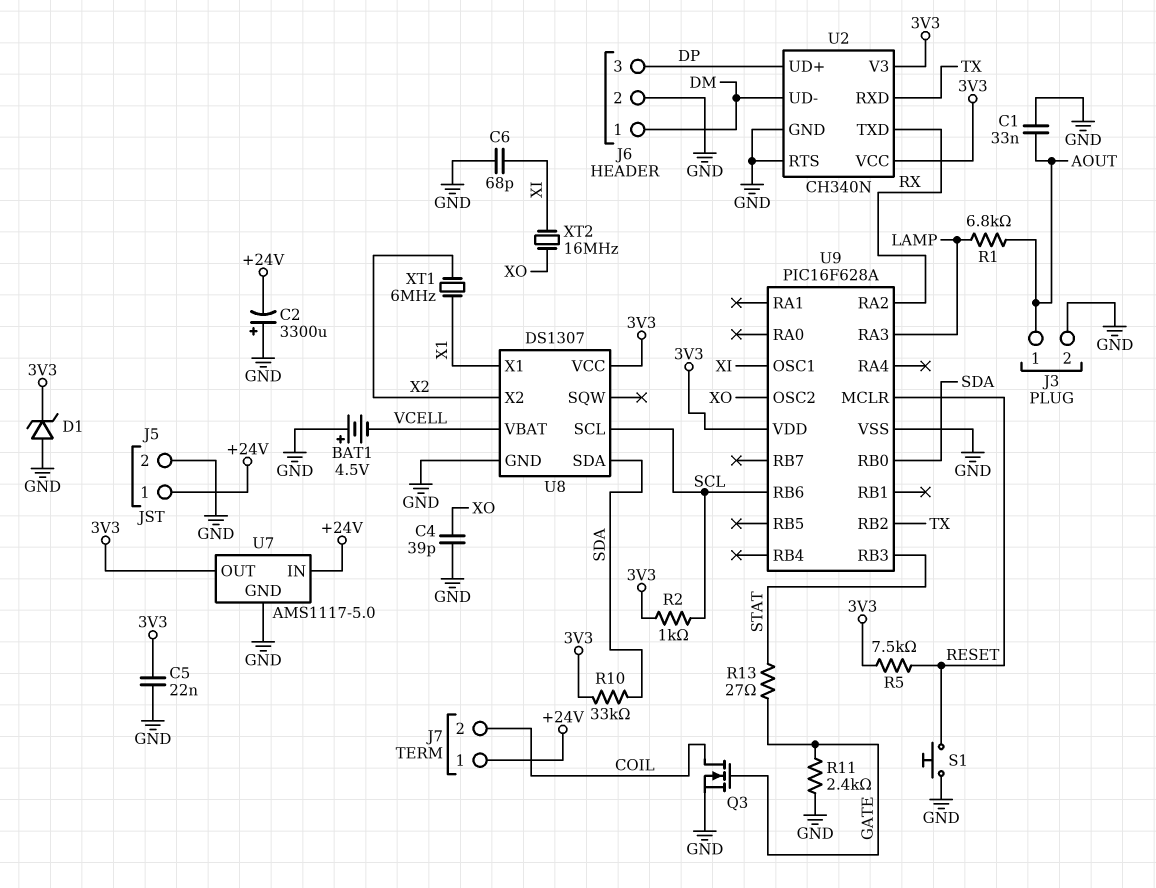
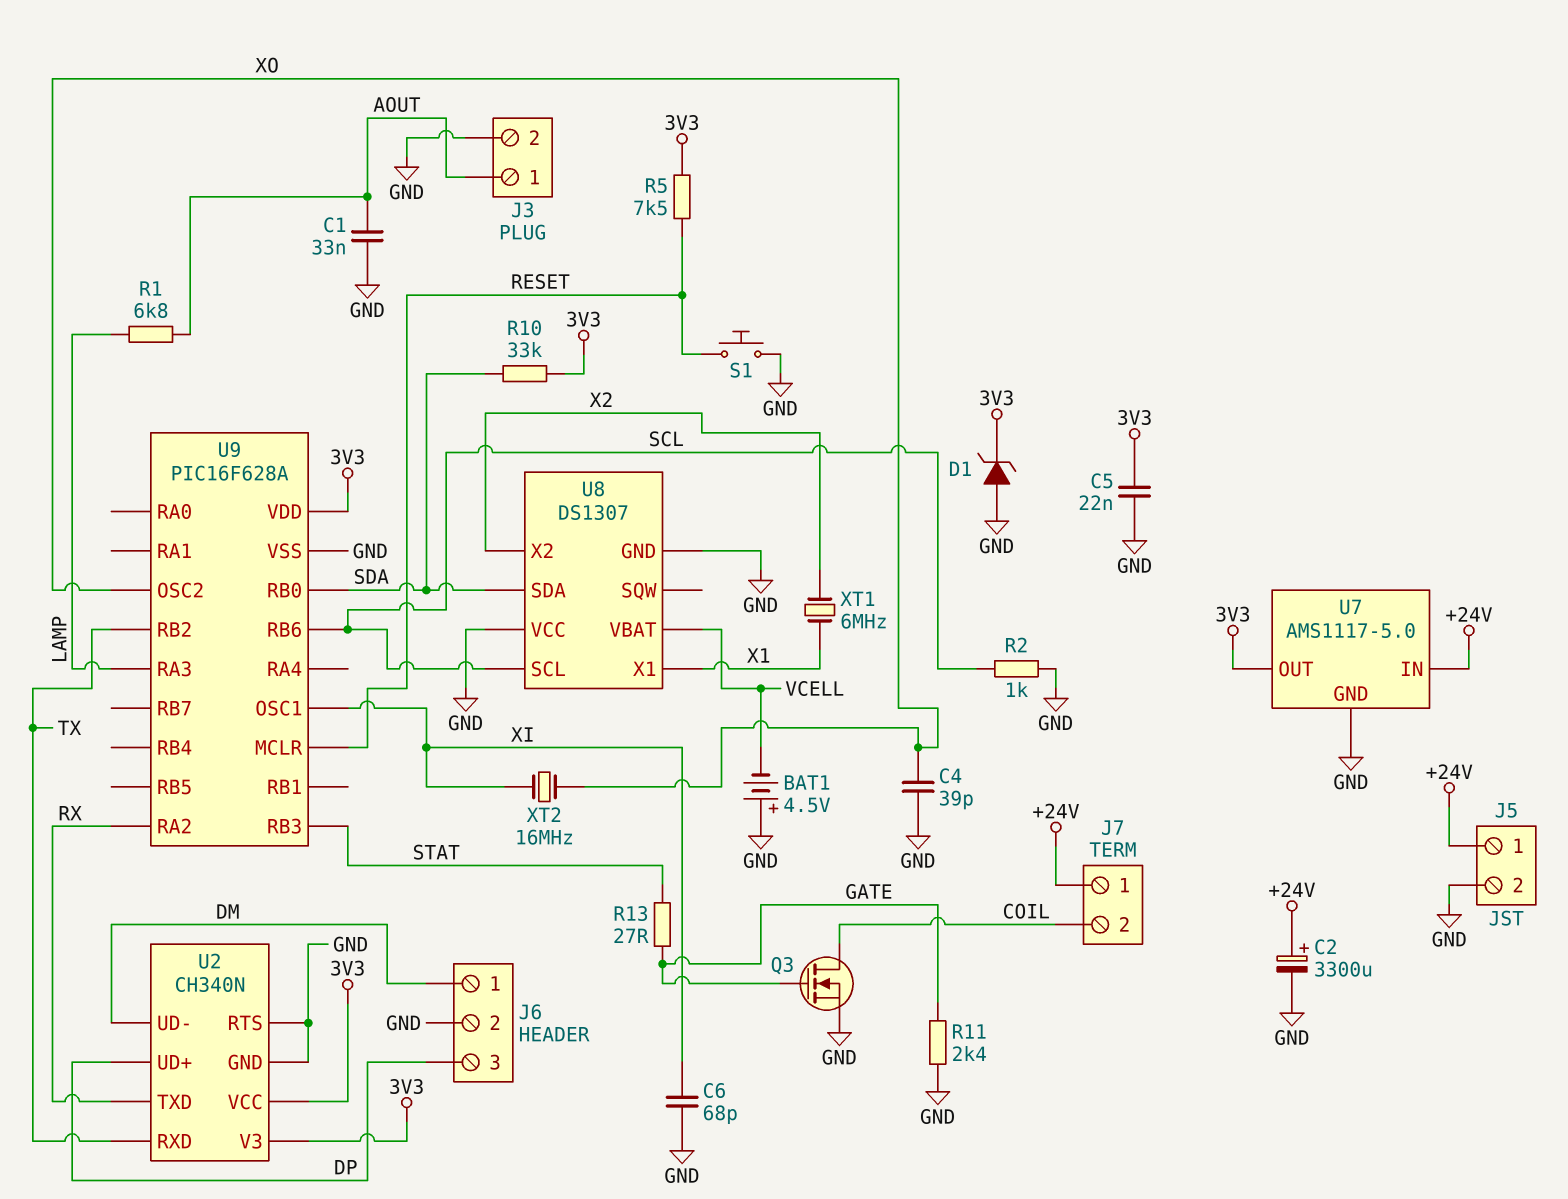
C2: 3300uF (plus GND, minus +24V) -> 3300uF (plus +24V, minus GND)
R2: 1k (3V3, SCL) -> 1k (GND, SCL)
U8 pin VCC: 3V3 -> GND

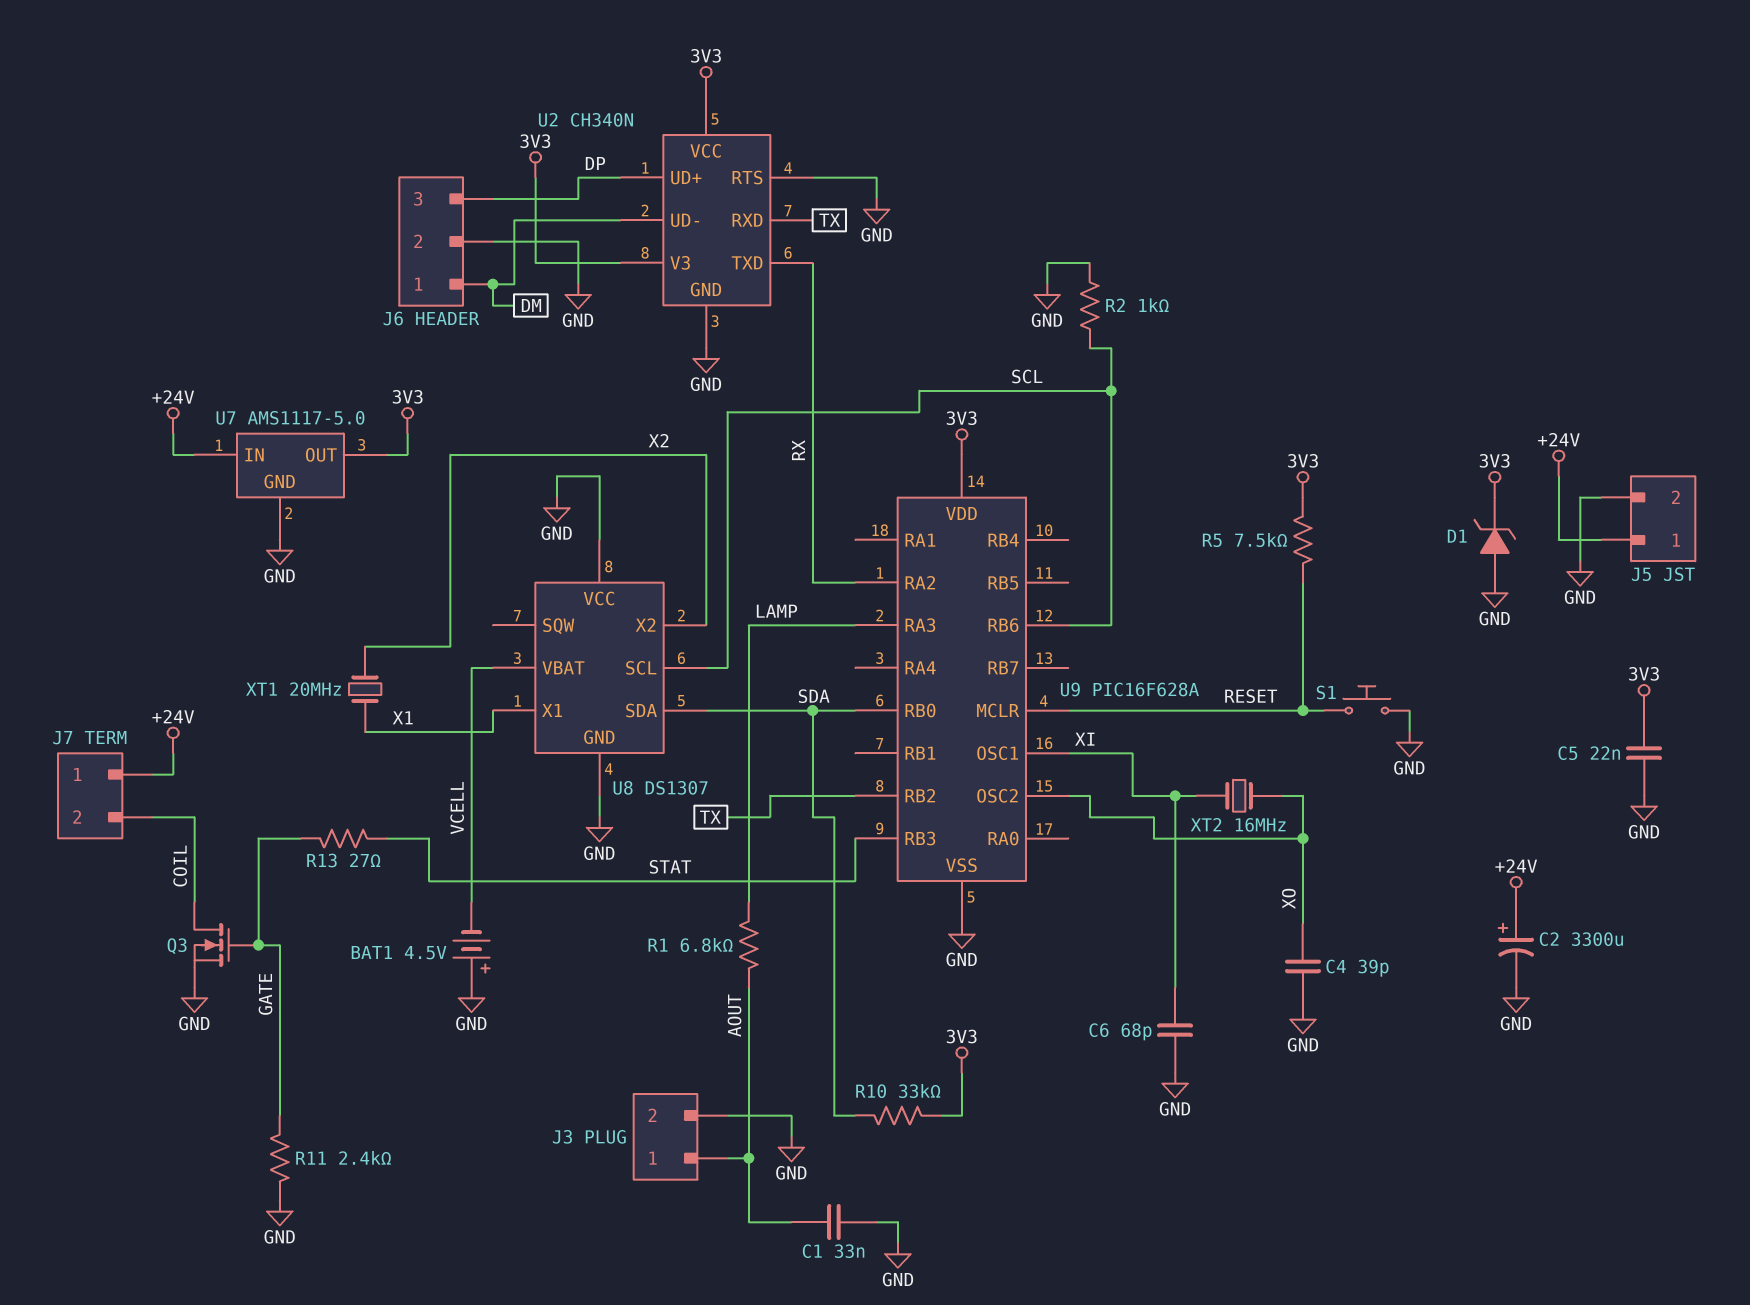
XT1: 6MHz (X1, X2) -> 20MHz (X1, X2)

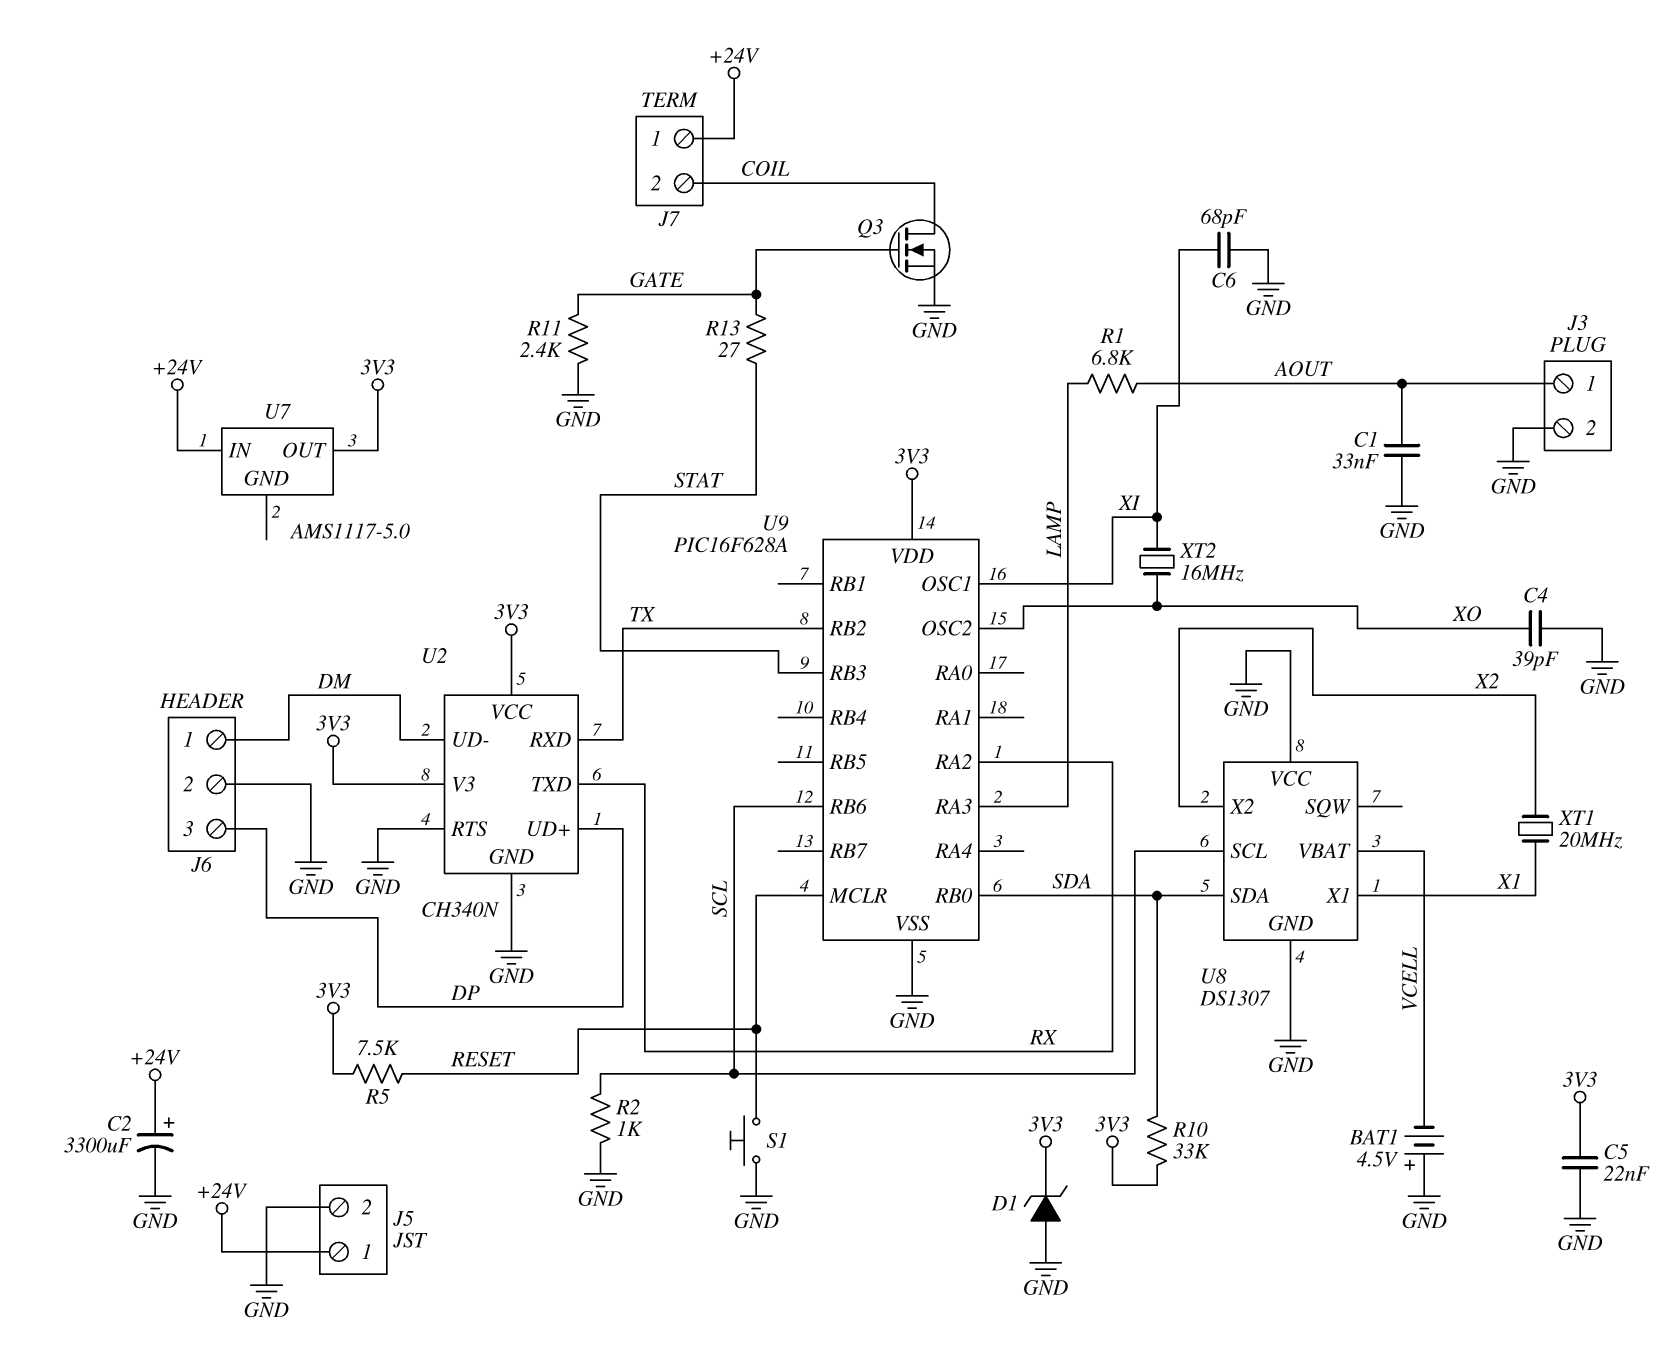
U7 pin GND: GND -> none

